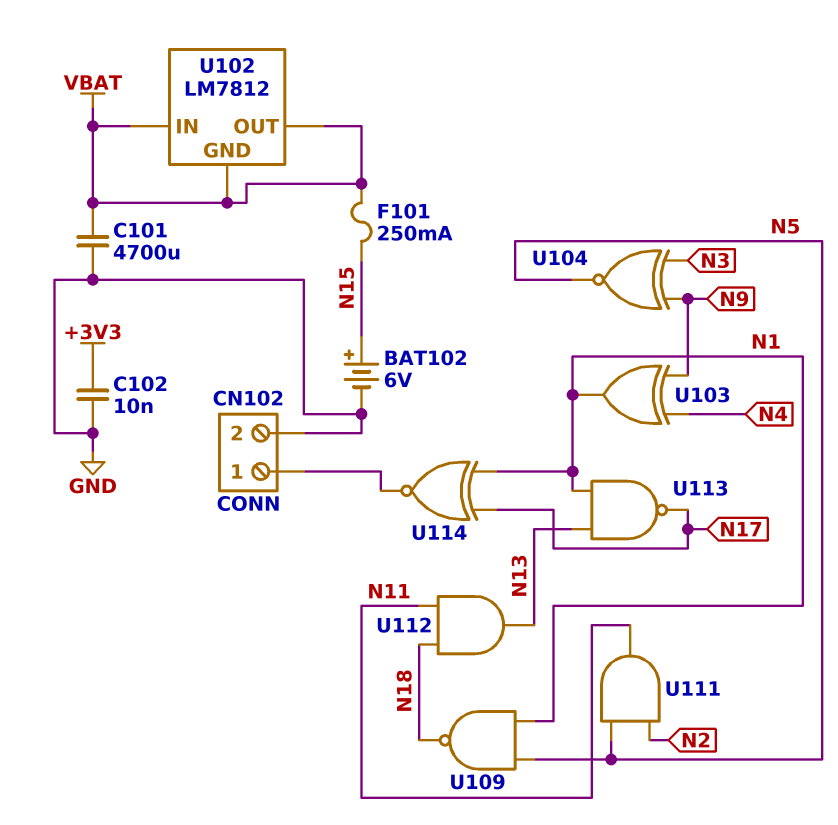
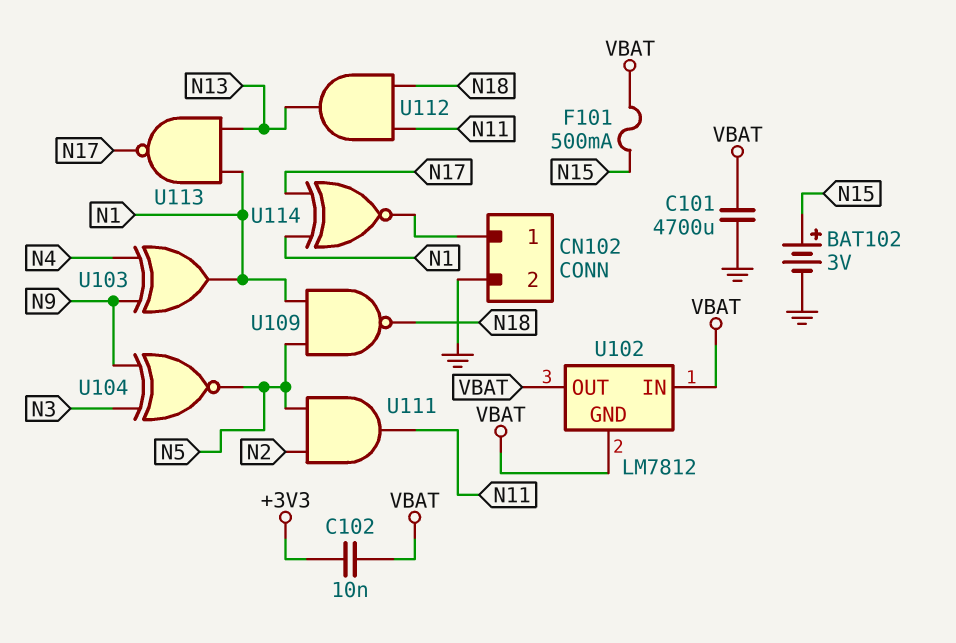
BAT102: 6V (plus N15, minus GND) -> 3V (plus N15, minus GND)
C102: 10nF (+3V3, GND) -> 10nF (+3V3, VBAT)
F101: 250mA (N15, VBAT) -> 500mA (N15, VBAT)

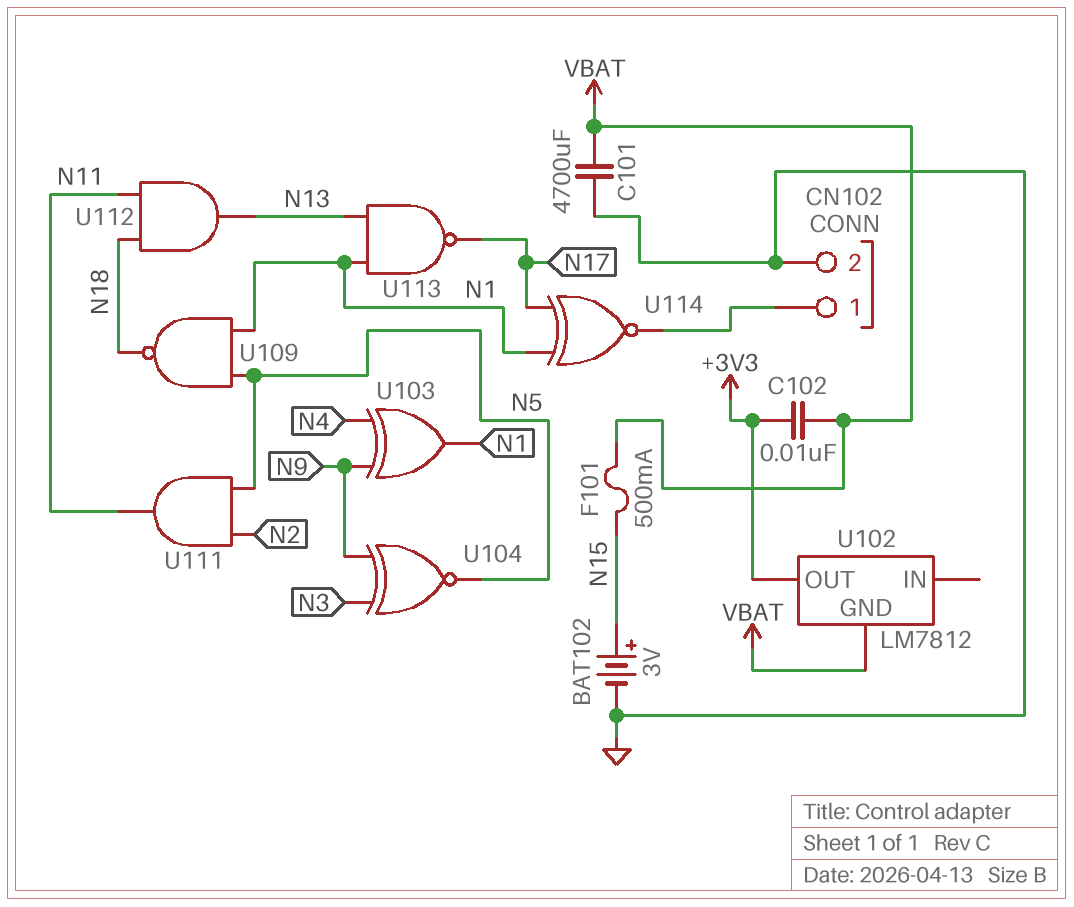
U102 pin IN: VBAT -> none
U102 pin OUT: VBAT -> +3V3

